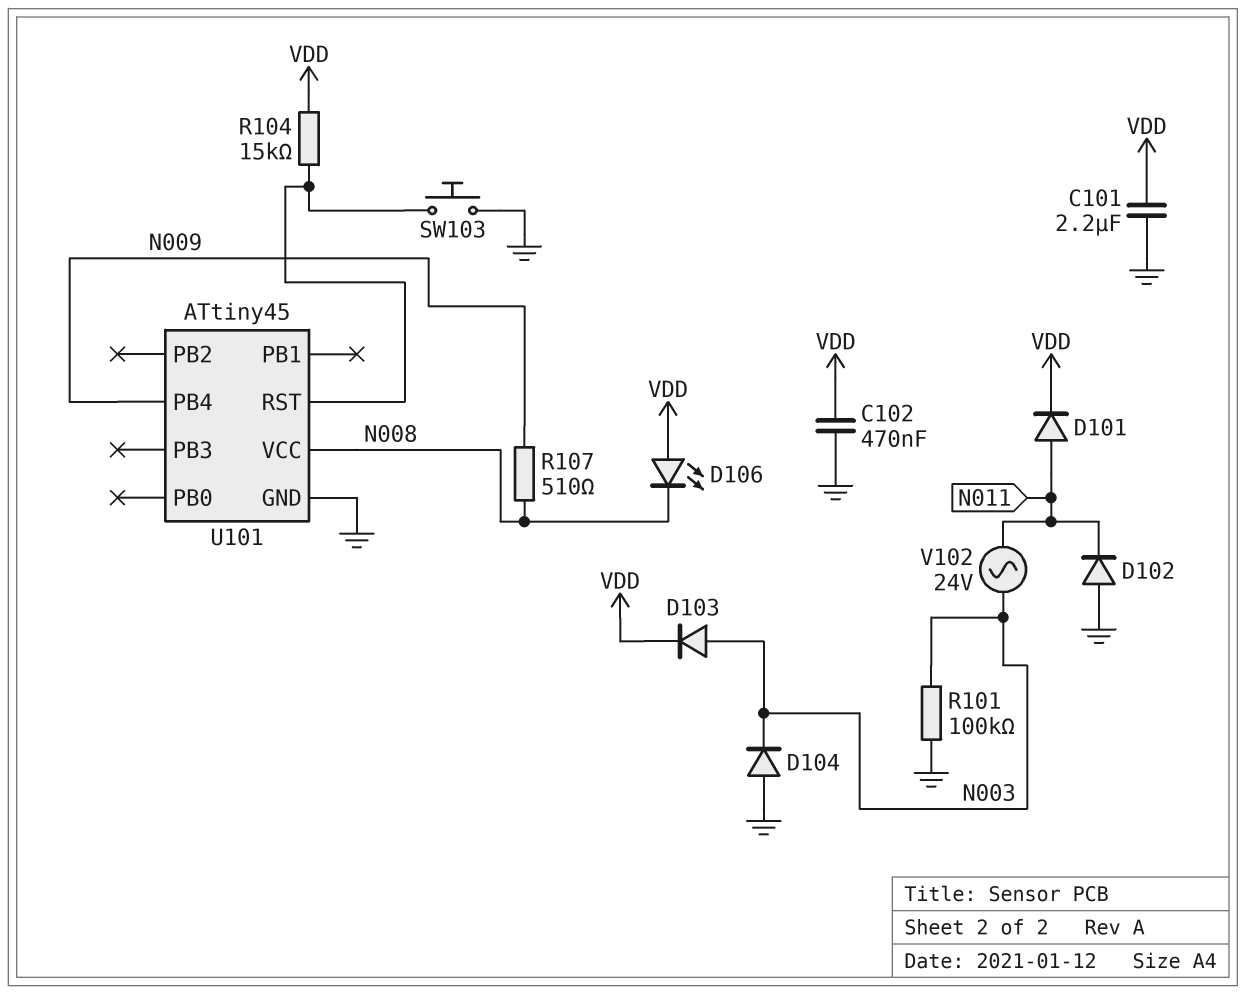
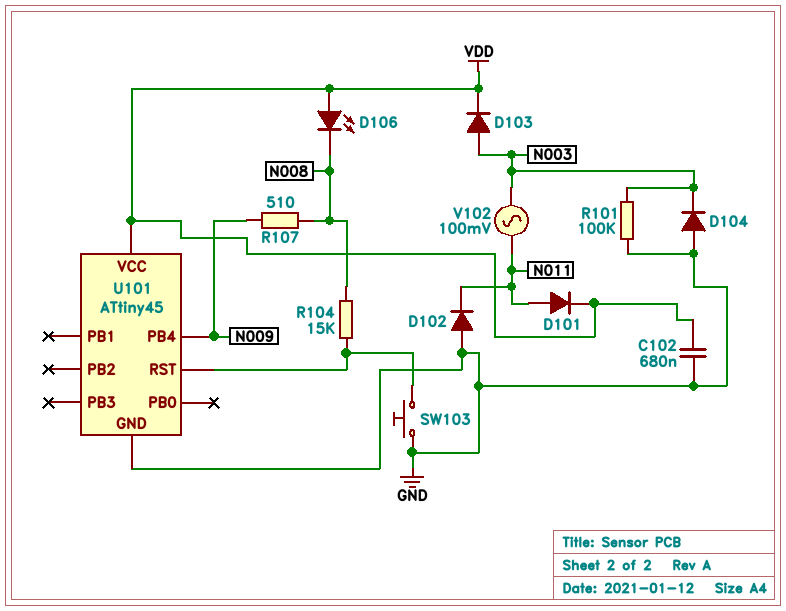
C101: 2.2uF (GND, VDD) -> none
C102: 470nF (GND, VDD) -> 680nF (GND, VDD)
R104: 15k (U101/RST, VDD) -> 15k (N008, U101/RST)
U101 pin VCC: N008 -> VDD
V102: AC 24V (N003, N011) -> AC 100mV (N003, N011)

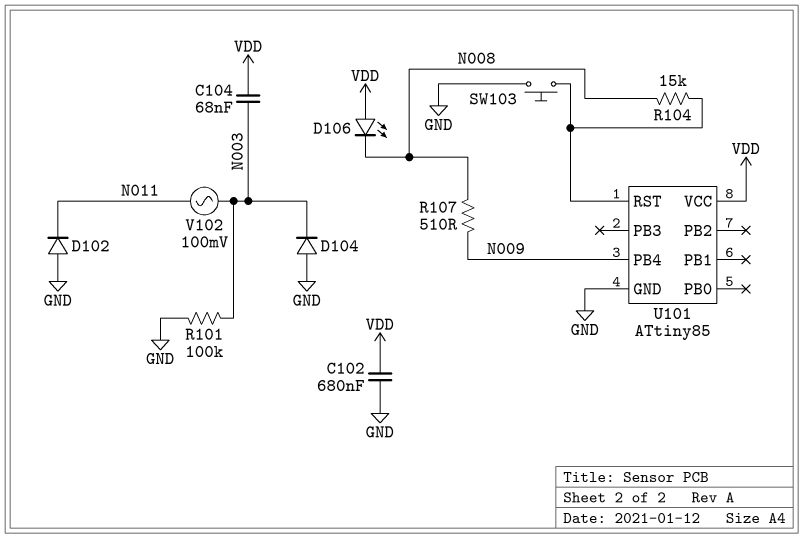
C104: none -> 68nF (N003, VDD)
D101: diode (A N011, K VDD) -> none
D103: diode (A N003, K VDD) -> none
U101: ATtiny45 -> ATtiny85

